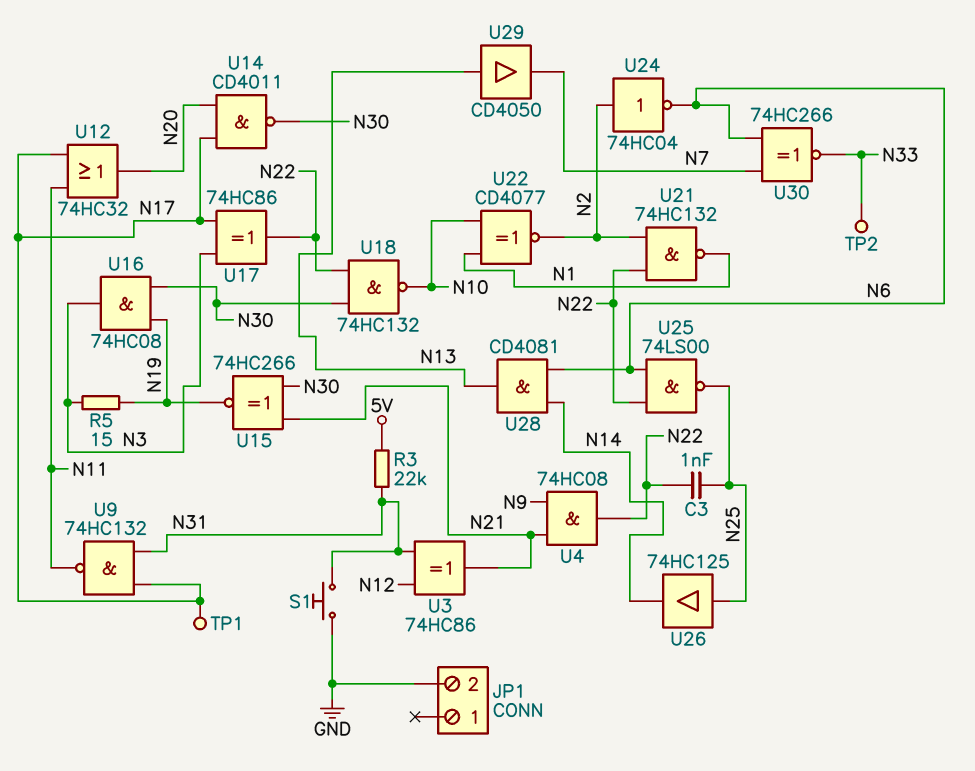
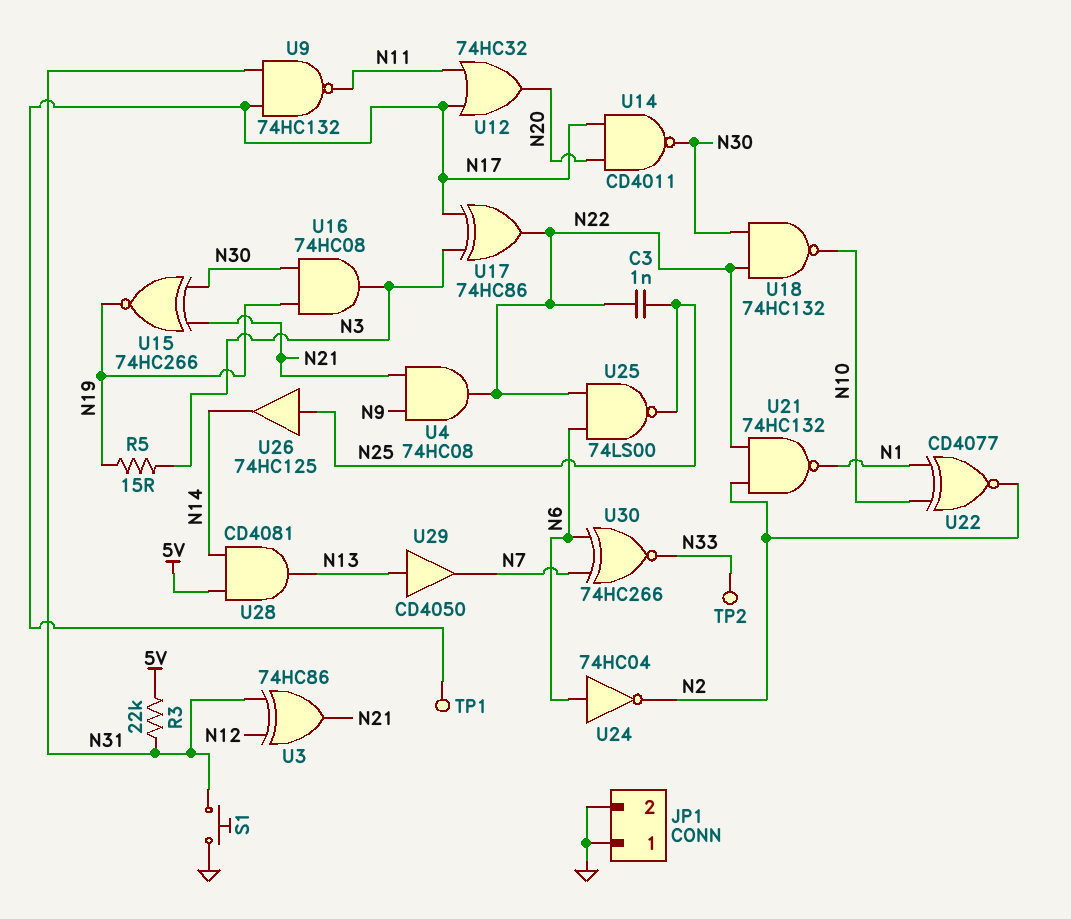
JP1 pin 1: none -> GND
U24: NOT 74HC04 (in N2, out N6) -> NOT 74HC04 (in N6, out N2)
U28: AND CD4081 (in N6, in N14, out N13) -> AND CD4081 (in 5V, in N14, out N13)

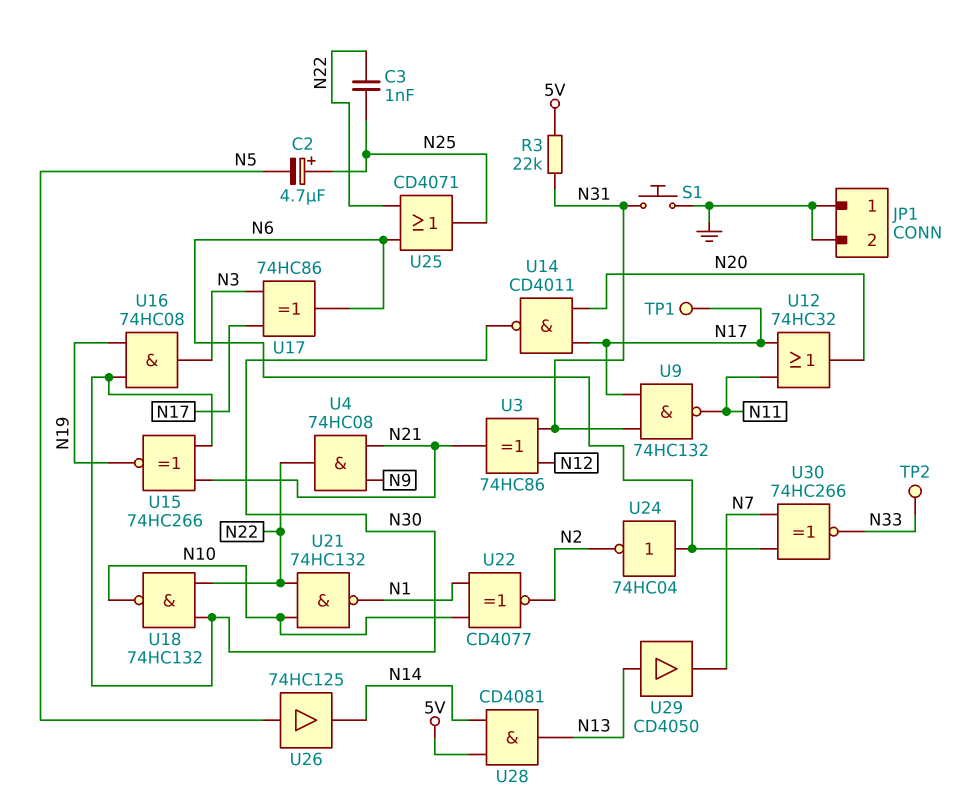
C2: none -> 4.7uF (plus N25, minus N5)
R5: 15 (N3, N19) -> none
U17: XOR 74HC86 (in N3, in N17, out N22) -> XOR 74HC86 (in N3, in N17, out N6)
U21: NAND 74HC132 (in N2, in N22, out N1) -> NAND 74HC132 (in N10, in N22, out N1)
U25: NAND 74LS00 (in N6, in N22, out N25) -> OR CD4071 (in N6, in N22, out N25)
U26: buffer 74HC125 (in N25, out N14) -> buffer 74HC125 (in N5, out N14)

